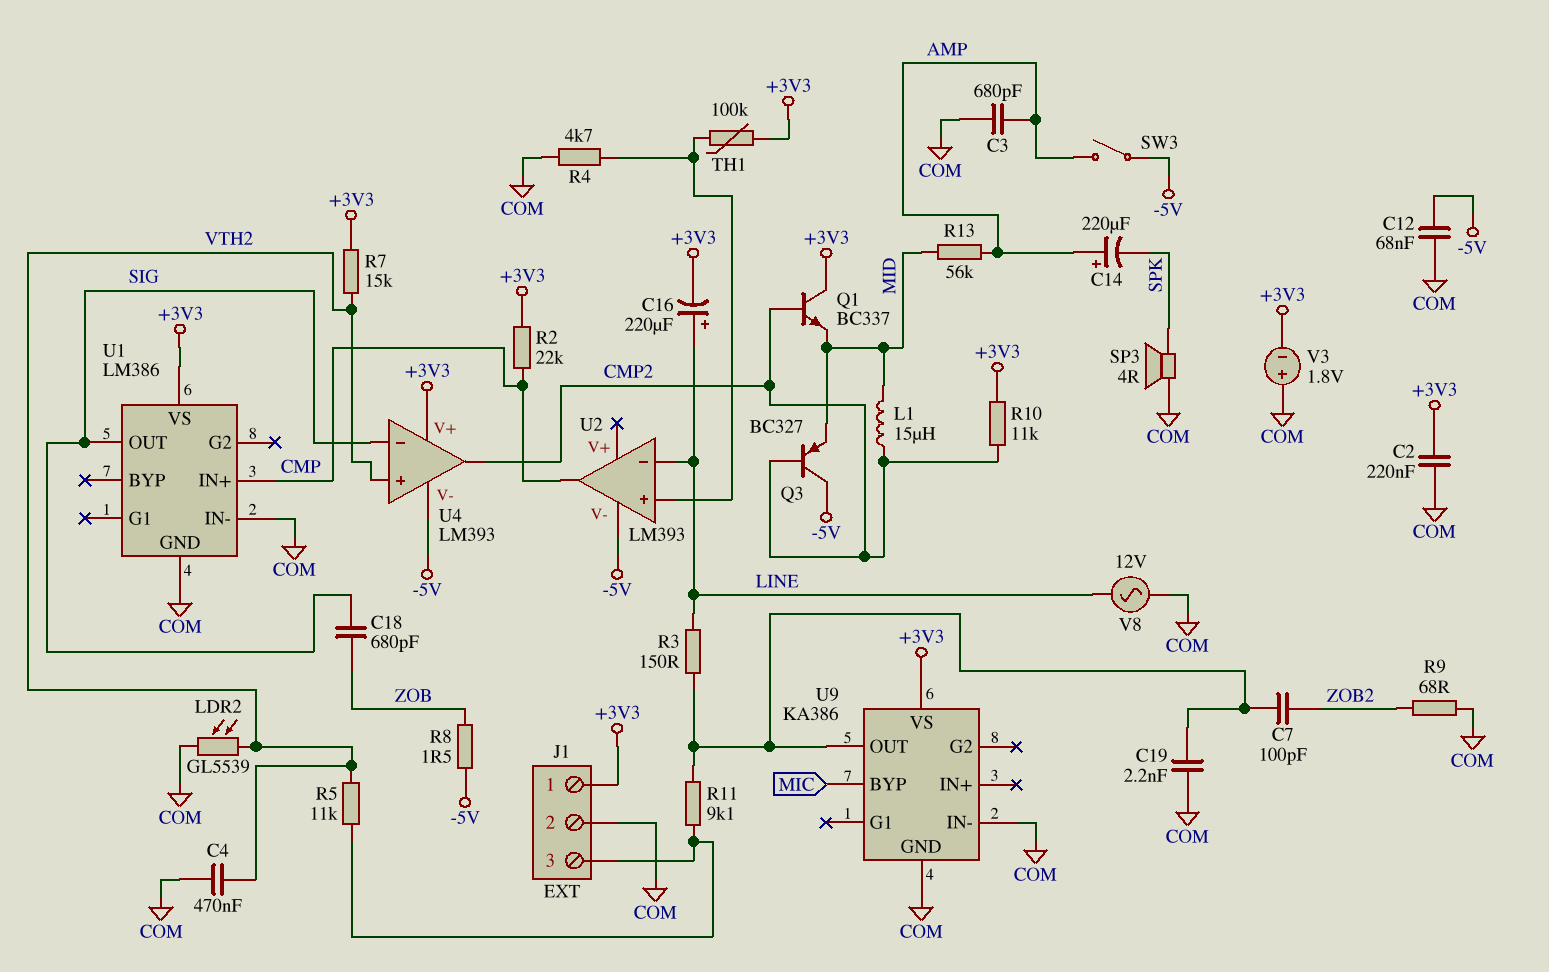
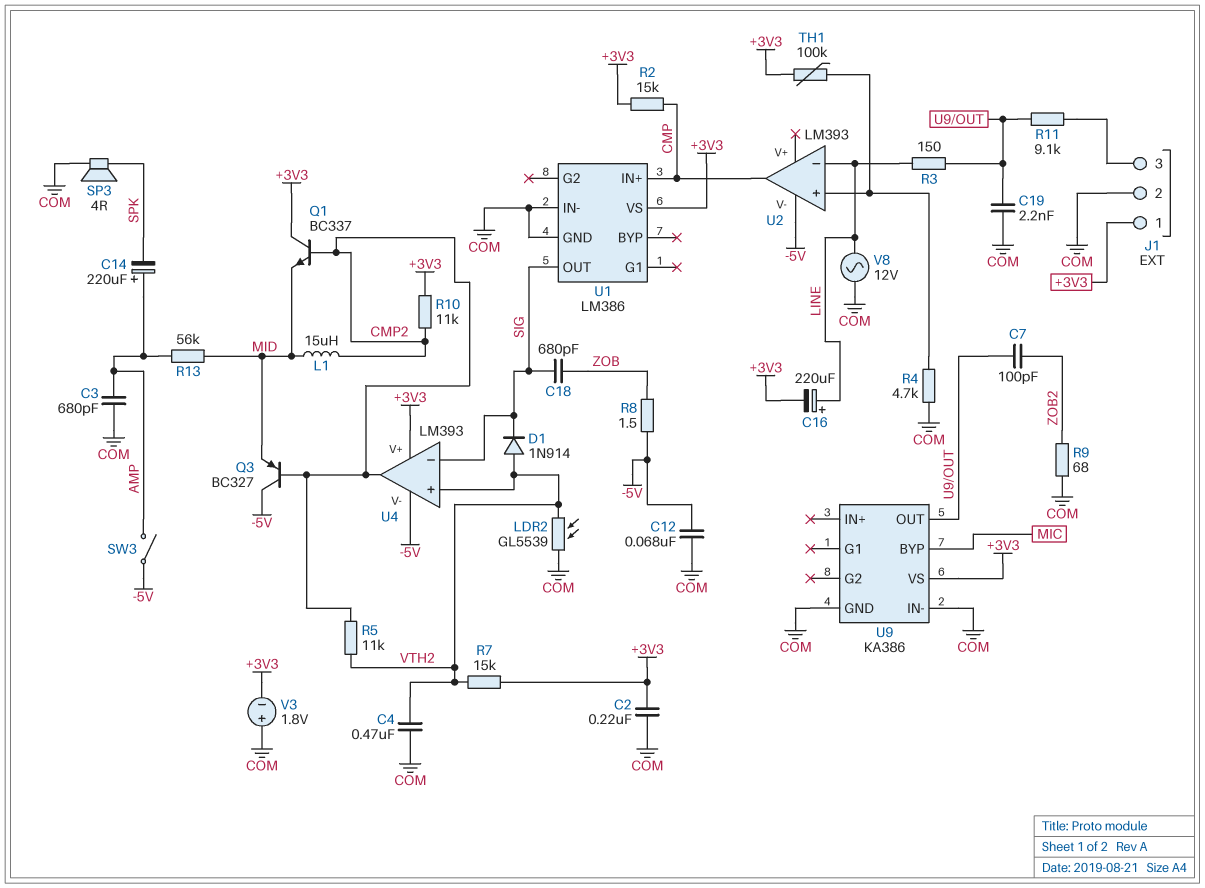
D1: none -> diode 1N914 (A VTH2, K SIG)
R2: 22k (+3V3, CMP) -> 15k (+3V3, CMP)
R5: 11k (J1/3, VTH2) -> 11k (CMP2, VTH2)

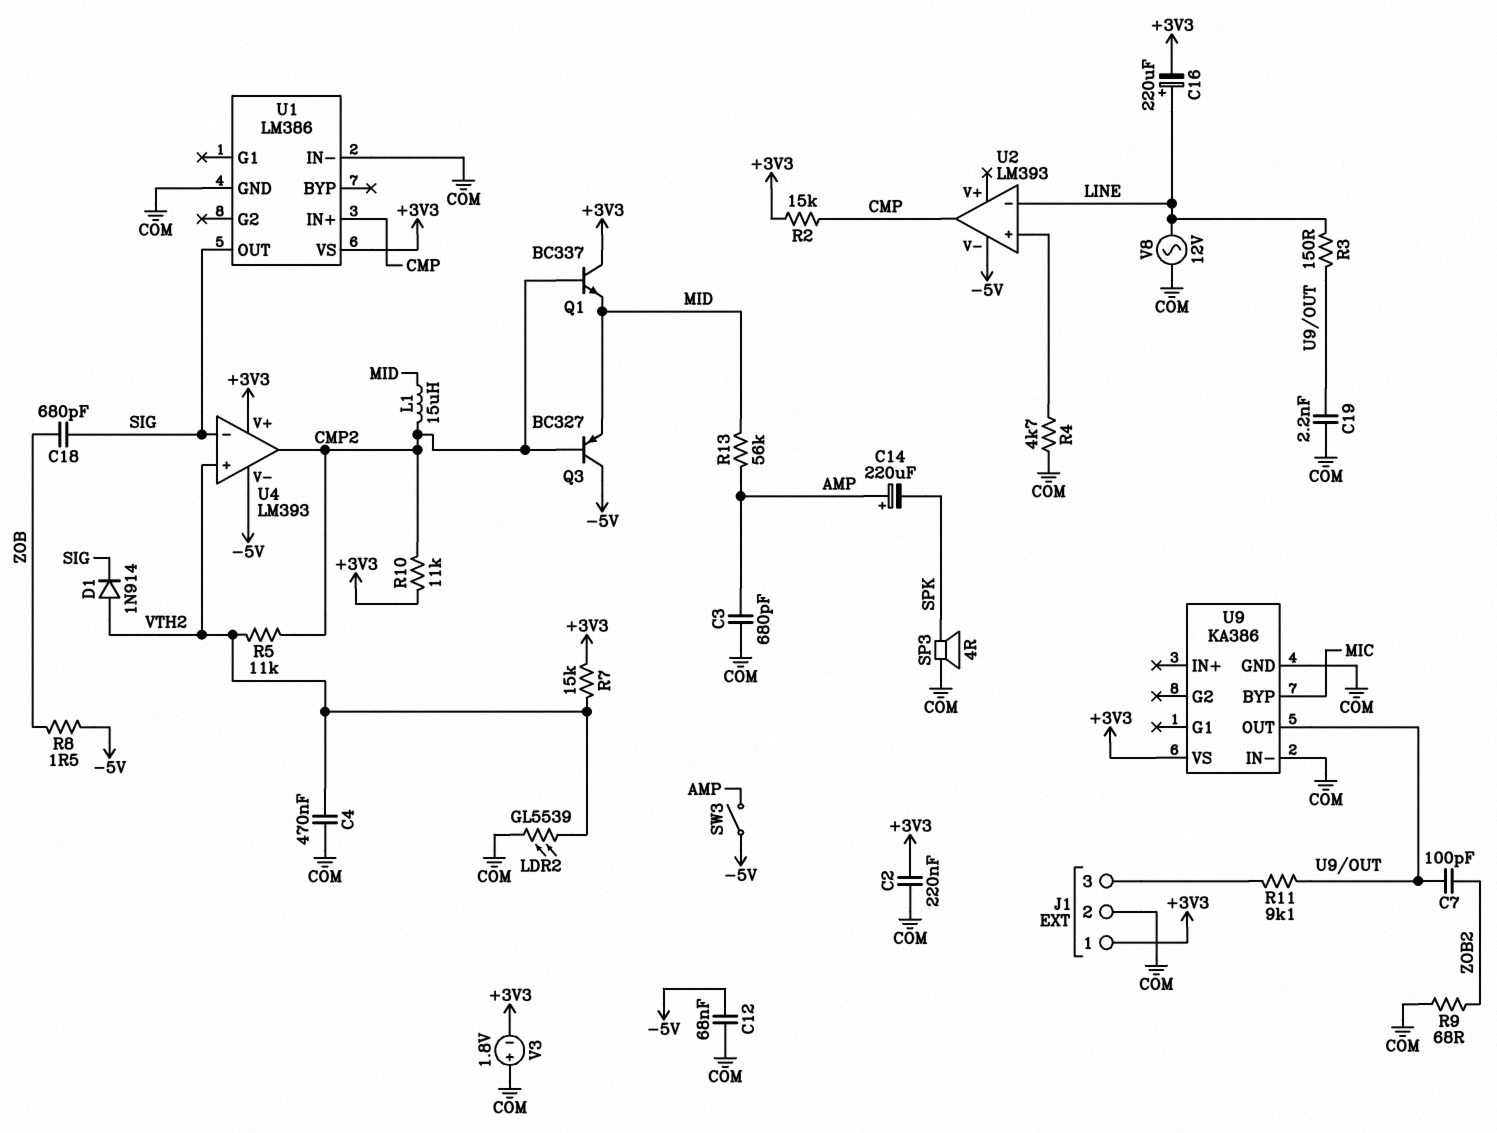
TH1: 100k (+3V3, U2/in+) -> none

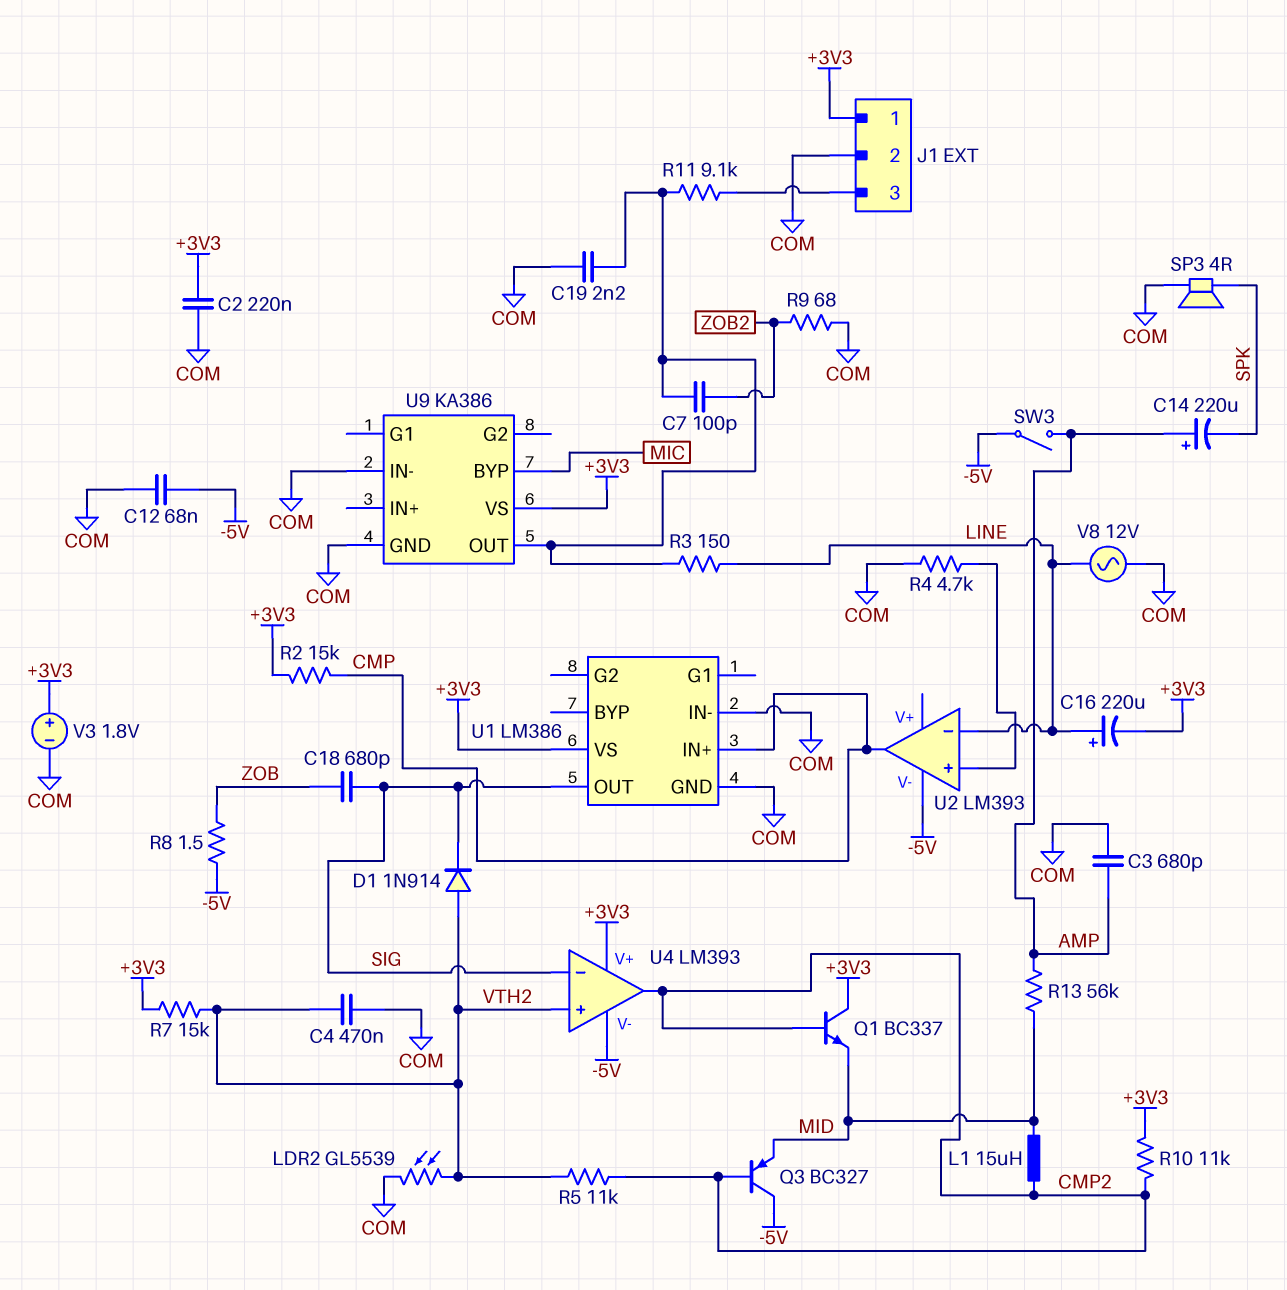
V3: 1.8V (plus COM, minus +3V3) -> 1.8V (plus +3V3, minus COM)

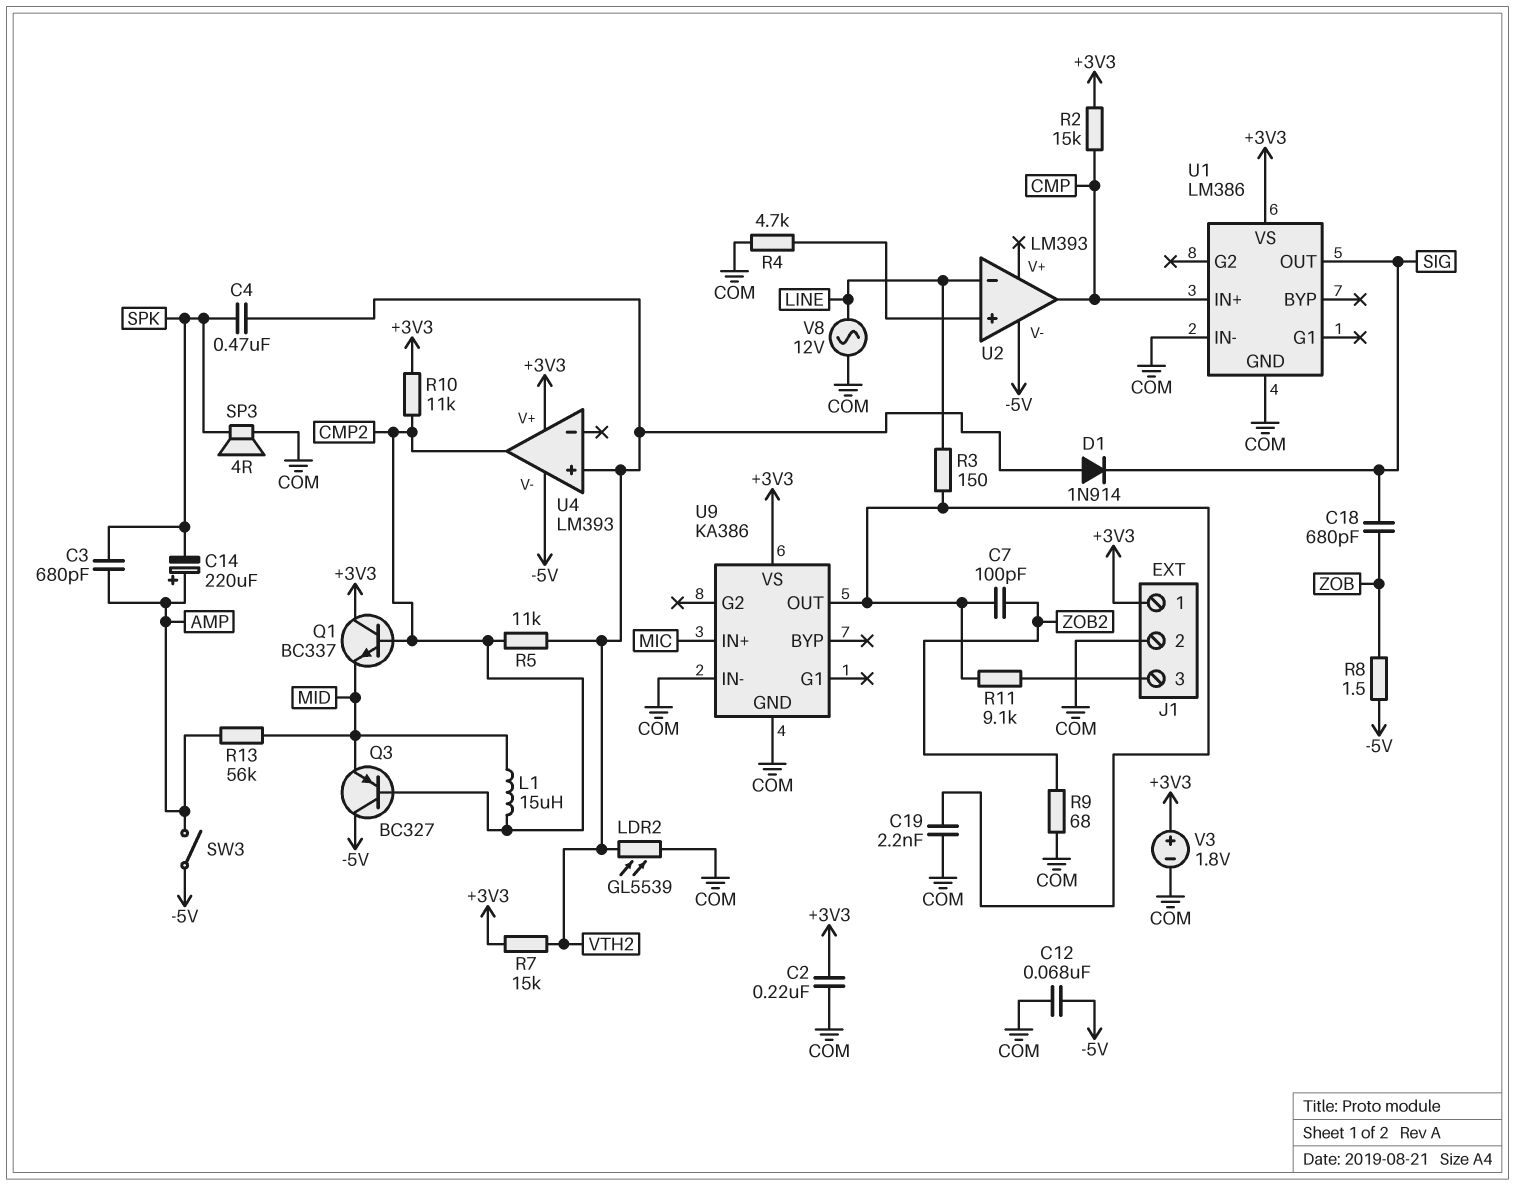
C3: 680pF (AMP, COM) -> 680pF (AMP, SPK)
C4: 470nF (COM, VTH2) -> 470nF (SPK, VTH2)
C16: 220uF (plus LINE, minus +3V3) -> none
U4 pin in-: SIG -> none
U9 pin BYP: MIC -> none
U9 pin IN+: none -> MIC

